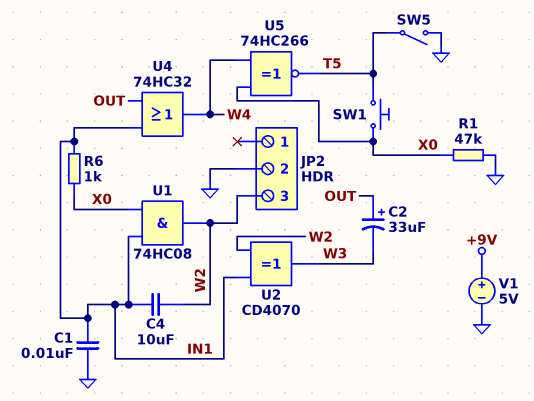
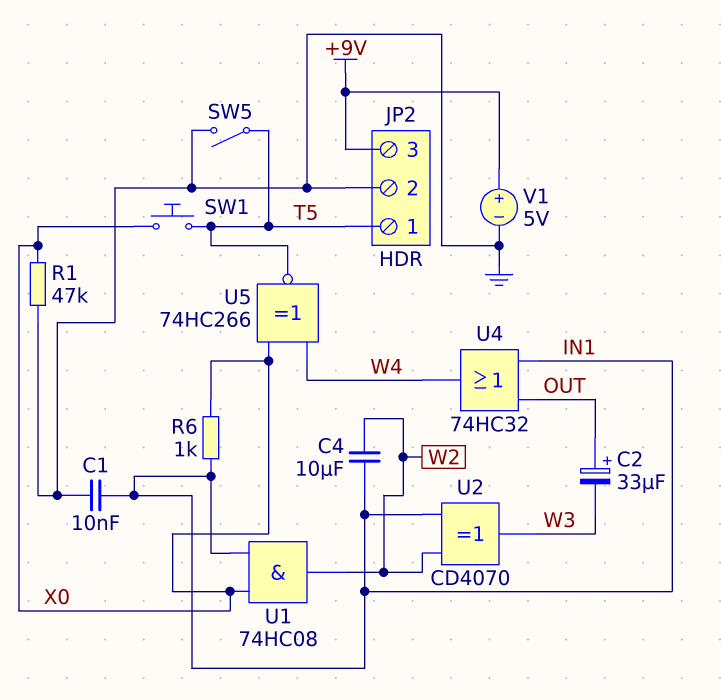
JP2 pin 1: none -> T5
JP2 pin 3: W2 -> +9V

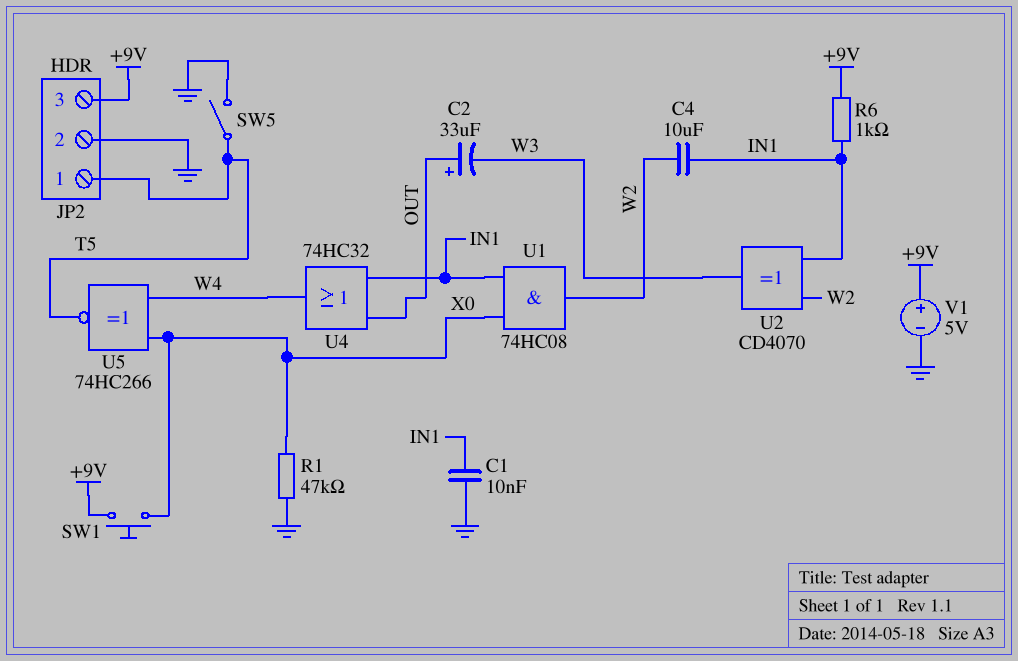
R6: 1k (IN1, X0) -> 1k (+9V, IN1)
SW1: button (T5, X0) -> button (+9V, X0)

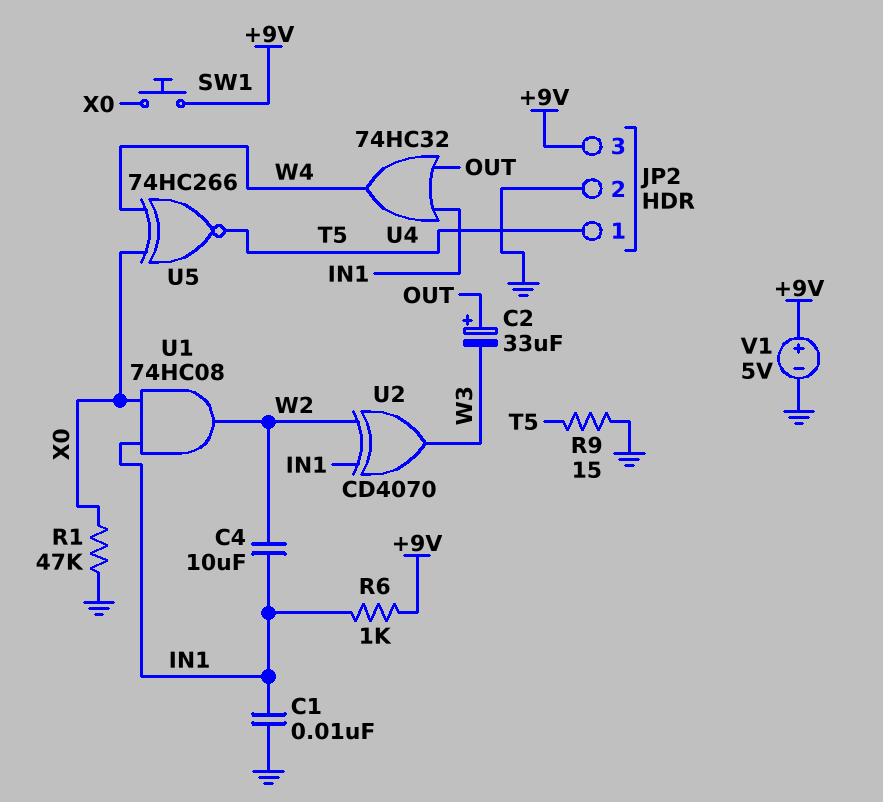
R9: none -> 15 (GND, T5)
SW5: switch (GND, T5) -> none

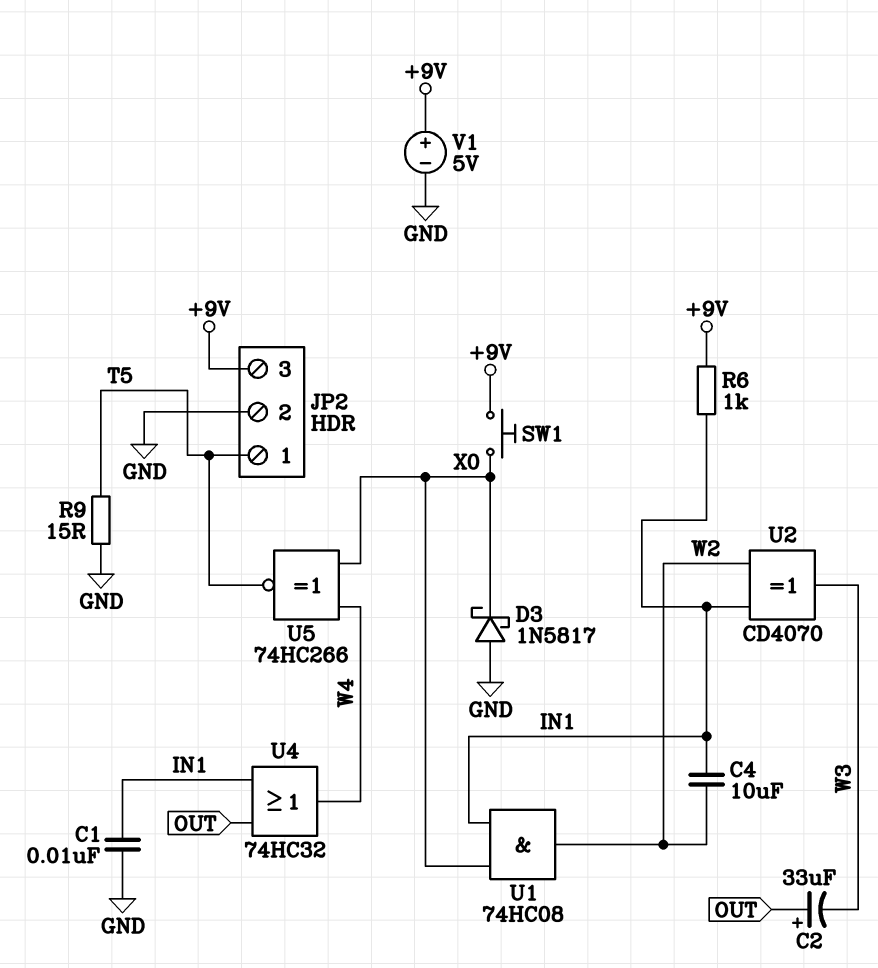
D3: none -> schottky 1N5817 (A GND, K X0)
R1: 47k (GND, X0) -> none

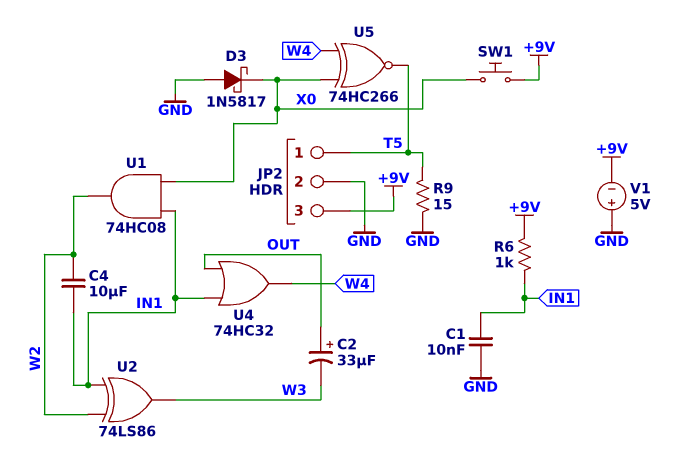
U2: XOR CD4070 (in IN1, in W2, out W3) -> XOR 74LS86 (in IN1, in W2, out W3)
V1: 5V (plus +9V, minus GND) -> 5V (plus GND, minus +9V)

